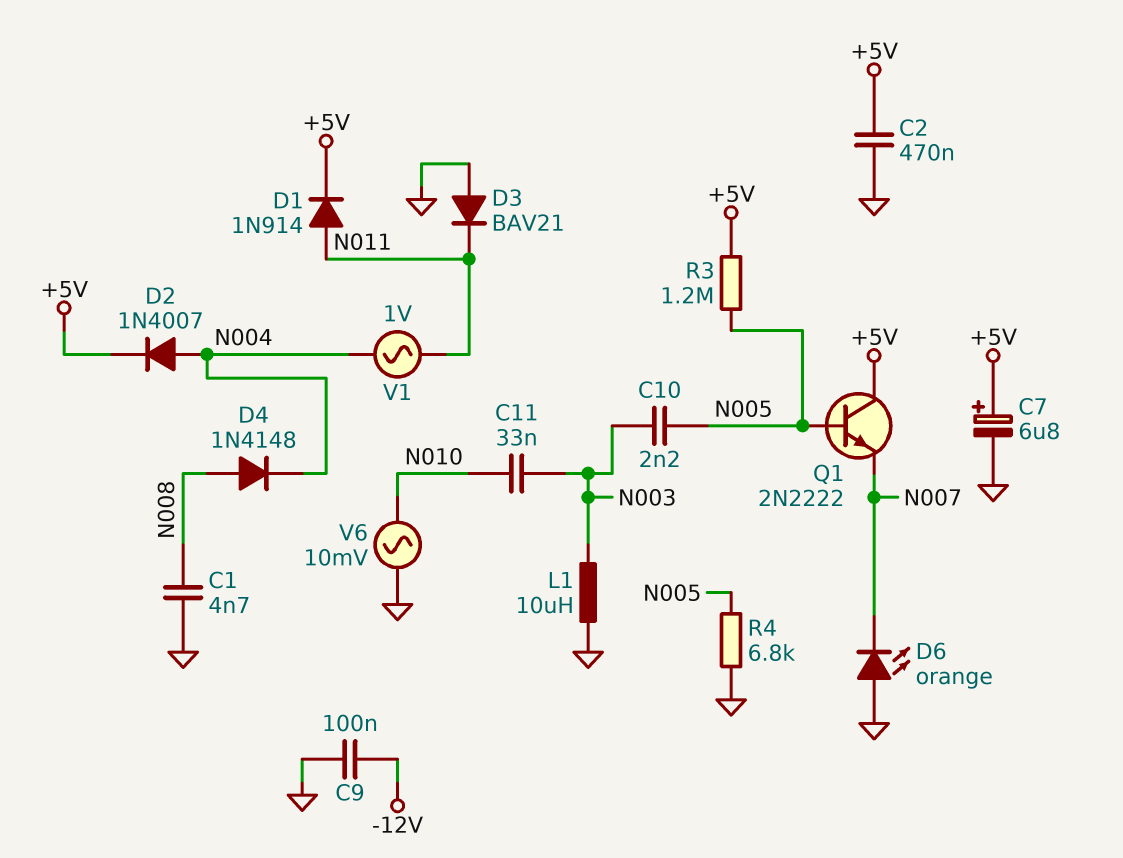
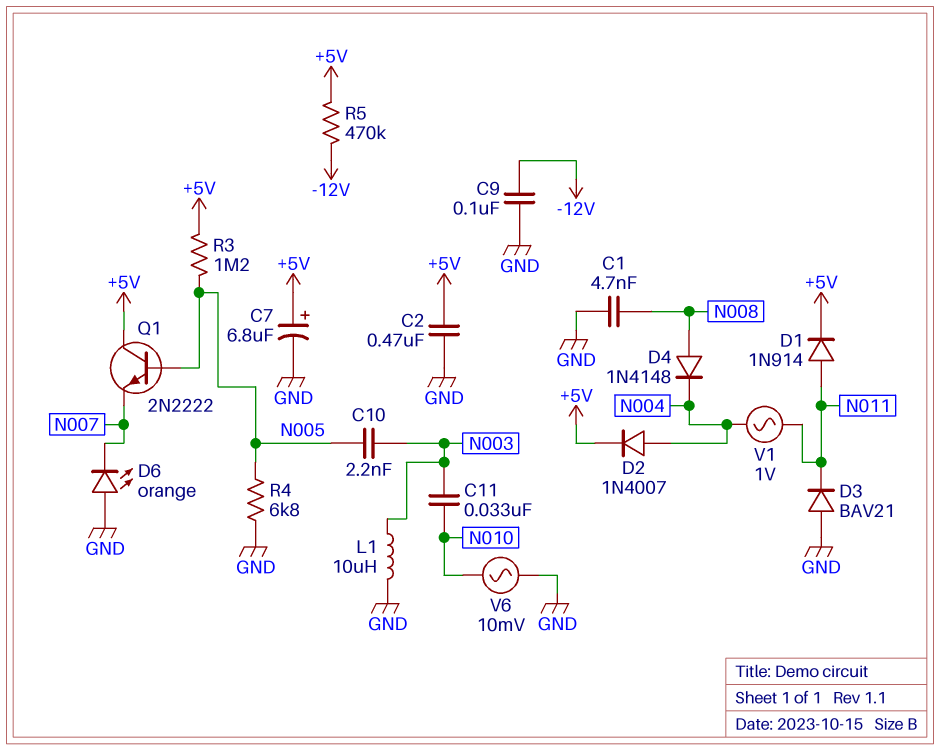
R5: none -> 470k (+5V, -12V)

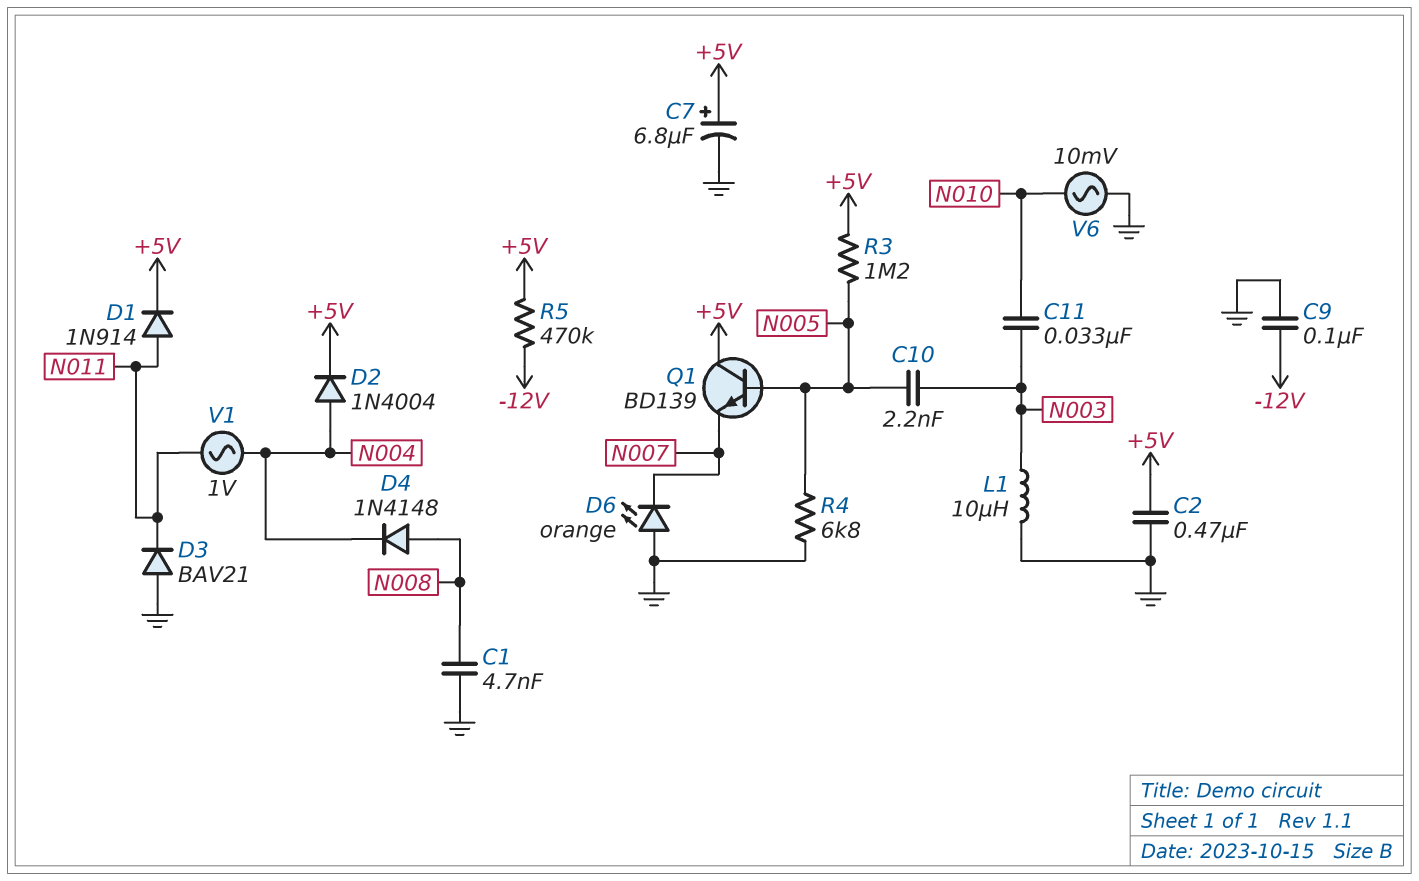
D2: diode 1N4007 (A N004, K +5V) -> diode 1N4004 (A N004, K +5V)
Q1: NPN 2N2222 (B N005, C +5V, E N007) -> NPN BD139 (B N005, C +5V, E N007)

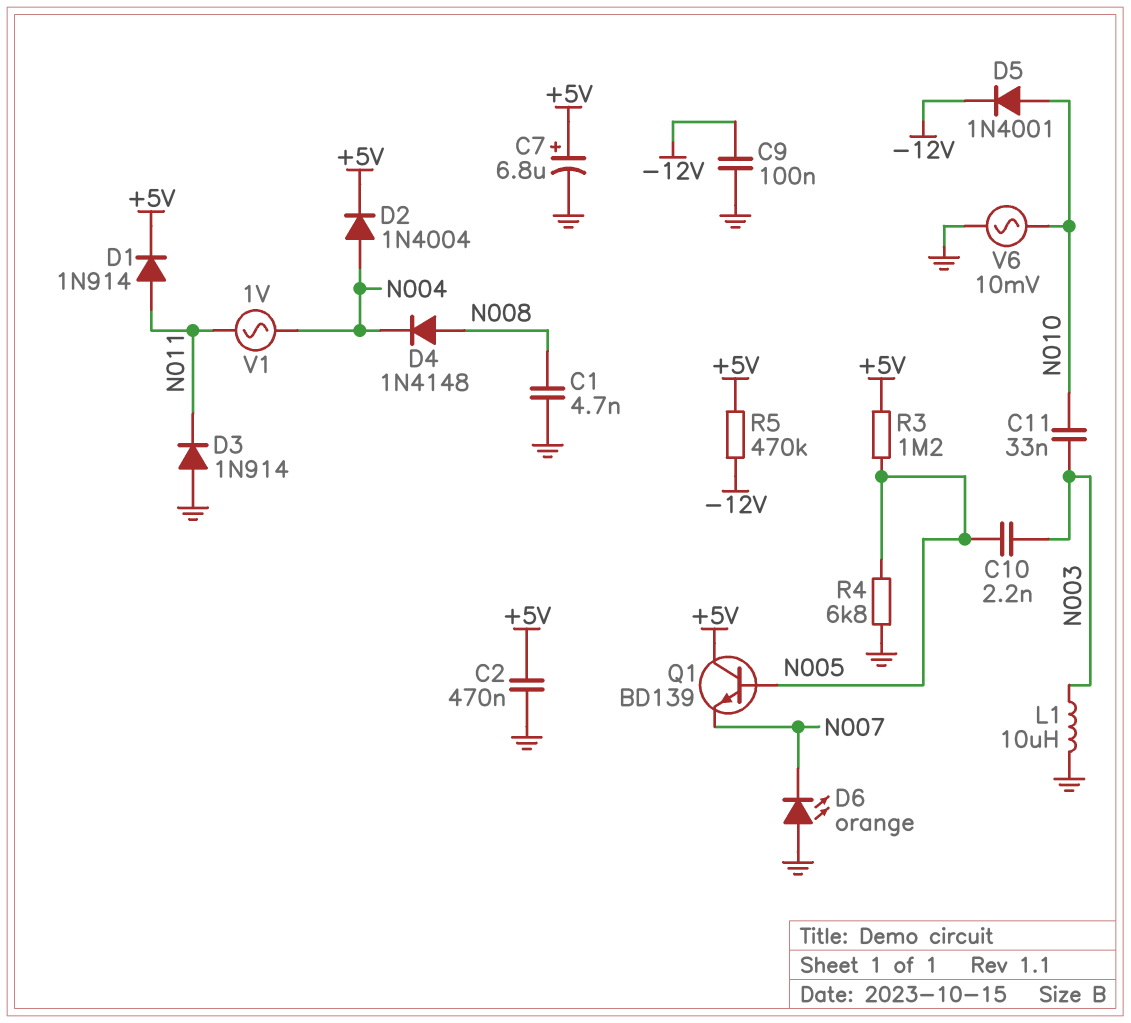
D3: diode BAV21 (A GND, K N011) -> diode 1N914 (A GND, K N011)
D5: none -> diode 1N4001 (A N010, K -12V)

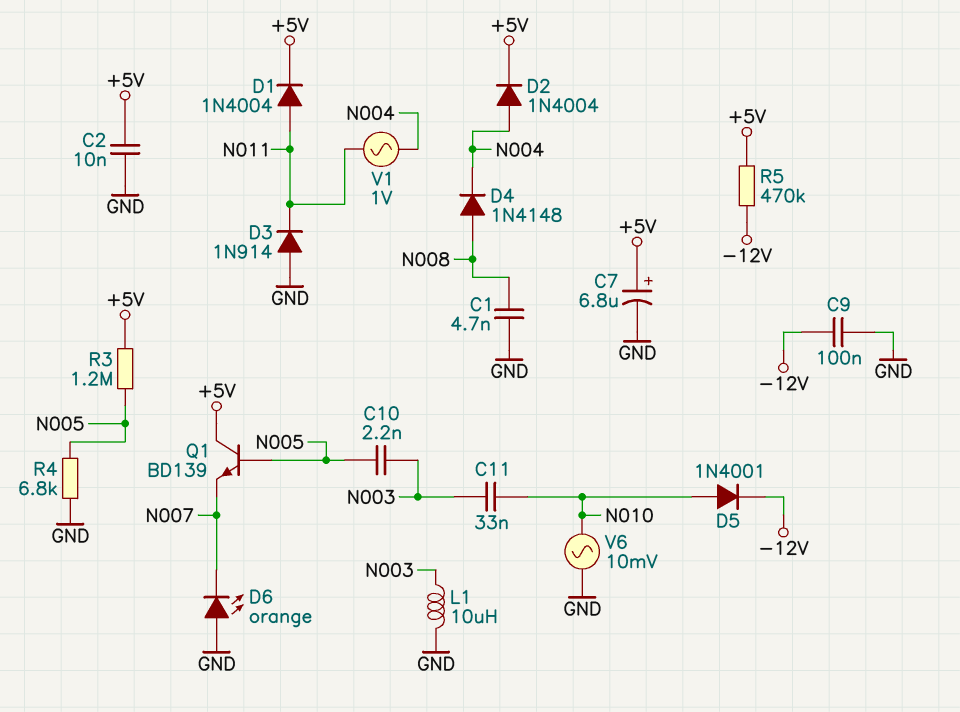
C2: 470nF (+5V, GND) -> 10nF (+5V, GND)
D1: diode 1N914 (A N011, K +5V) -> diode 1N4004 (A N011, K +5V)

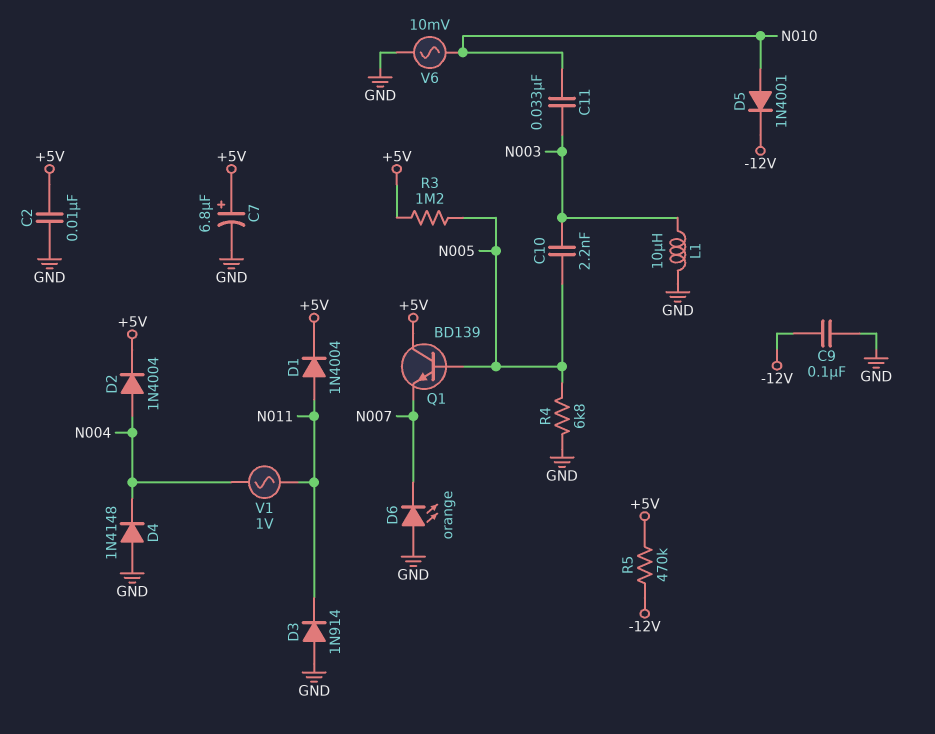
C1: 4.7nF (GND, N008) -> none
D4: diode 1N4148 (A N008, K N004) -> diode 1N4148 (A GND, K N004)

